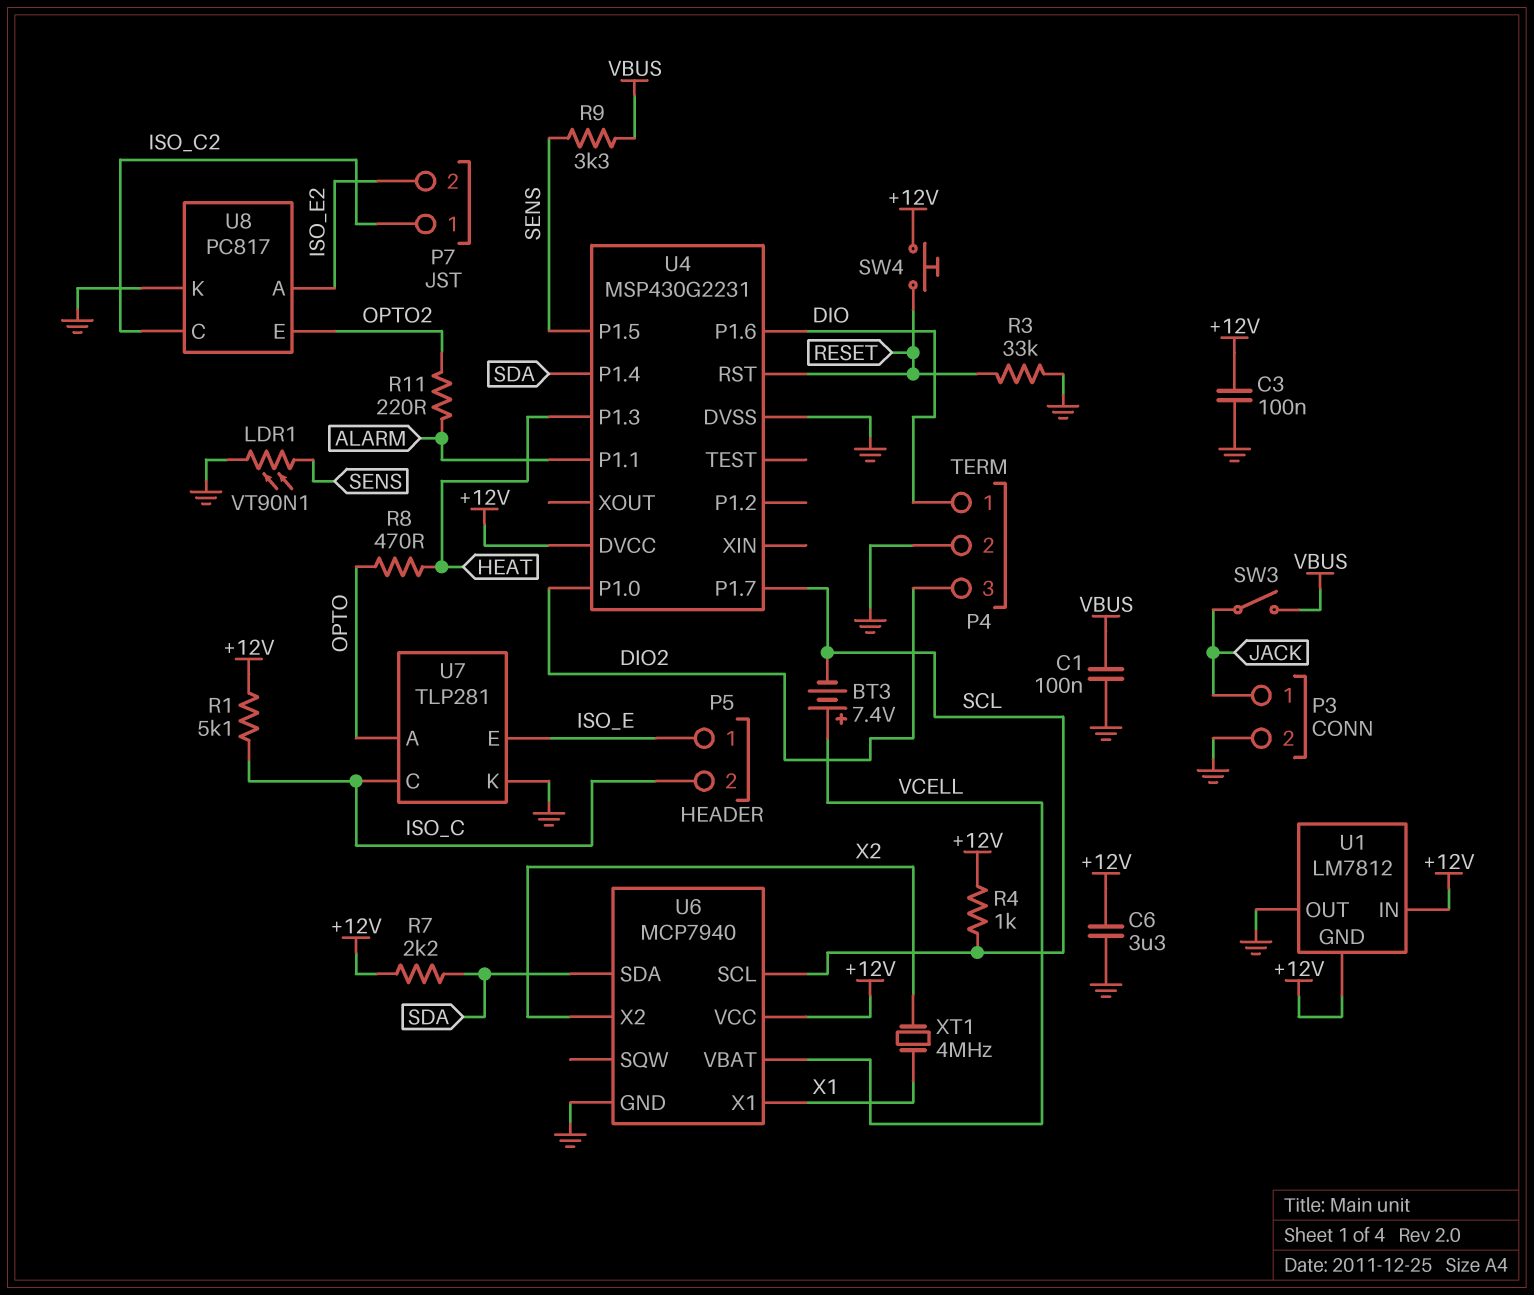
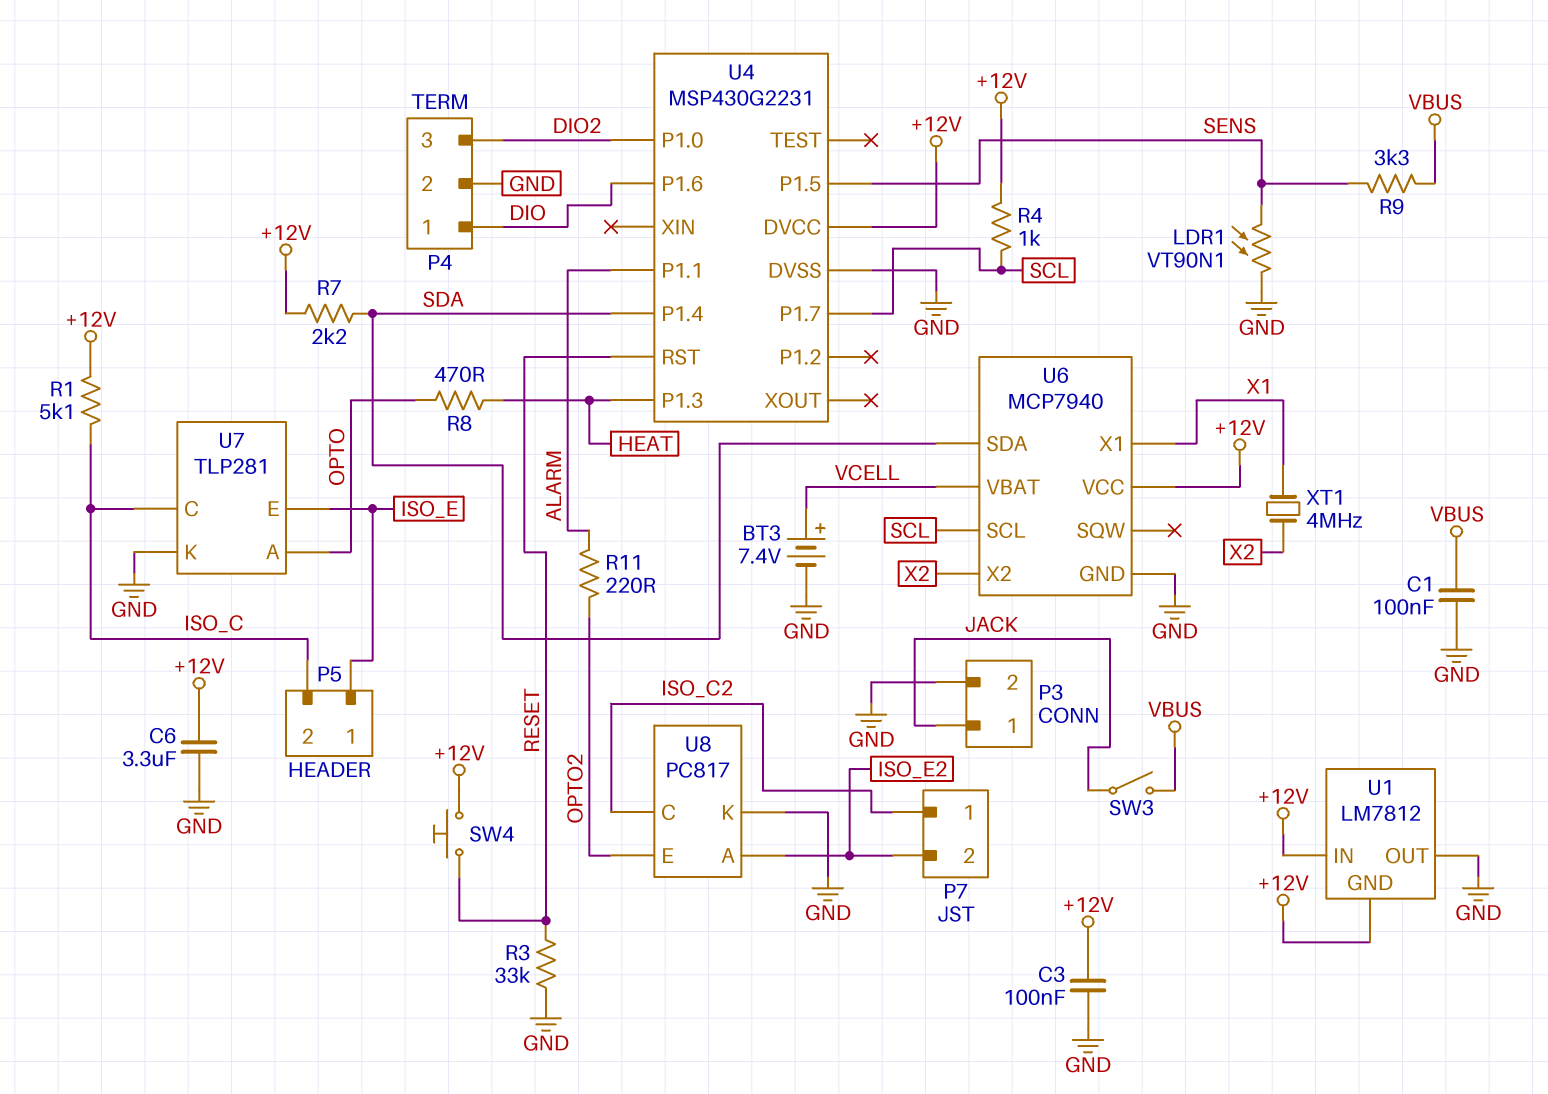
BT3: 7.4V (plus VCELL, minus SCL) -> 7.4V (plus VCELL, minus GND)

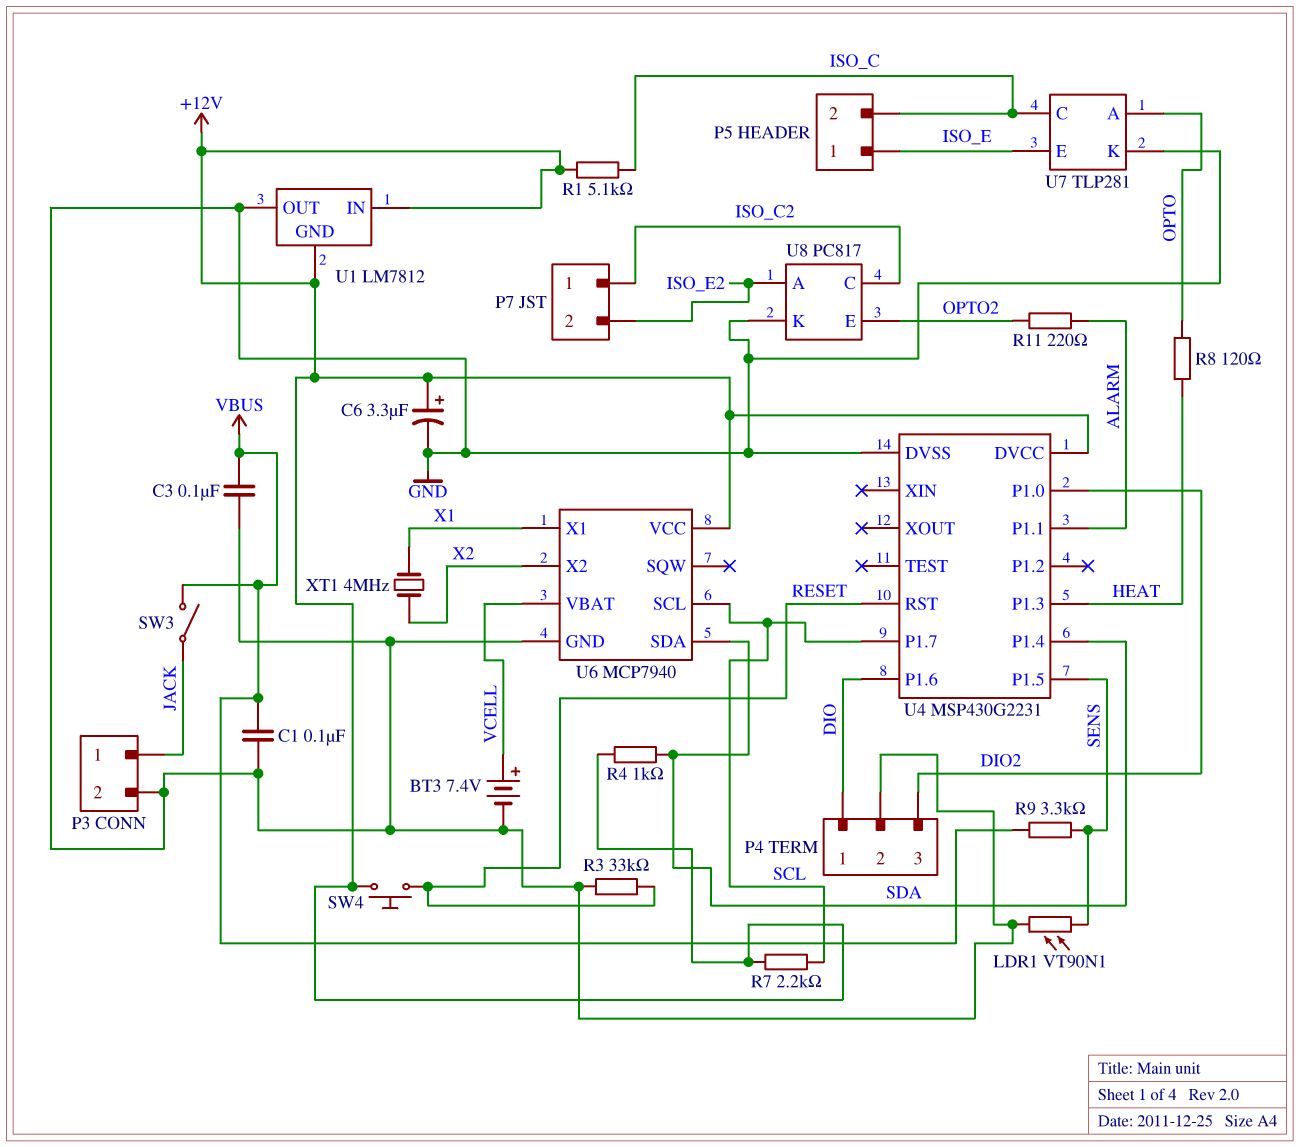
C3: 100nF (+12V, GND) -> 100nF (GND, VBUS)
C6: 3.3uF (+12V, GND) -> 3.3uF (plus +12V, minus GND)
R4: 1k (+12V, SCL) -> 1k (+12V, SDA)
R7: 2.2k (+12V, SDA) -> 2.2k (+12V, SCL)
R8: 470 (HEAT, OPTO) -> 120 (HEAT, OPTO)

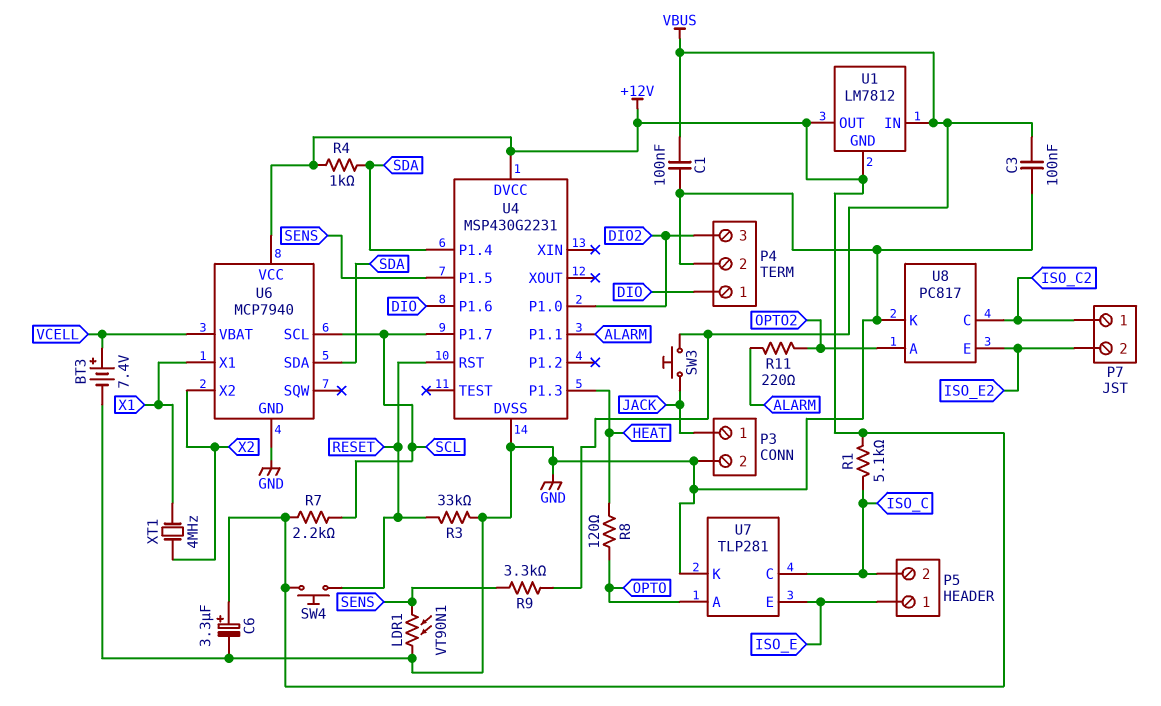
SW3: switch (JACK, VBUS) -> button (JACK, VBUS)
U1 pin IN: +12V -> VBUS
U1 pin OUT: GND -> +12V
U8 pin A: ISO_E2 -> OPTO2
U8 pin E: OPTO2 -> ISO_E2

